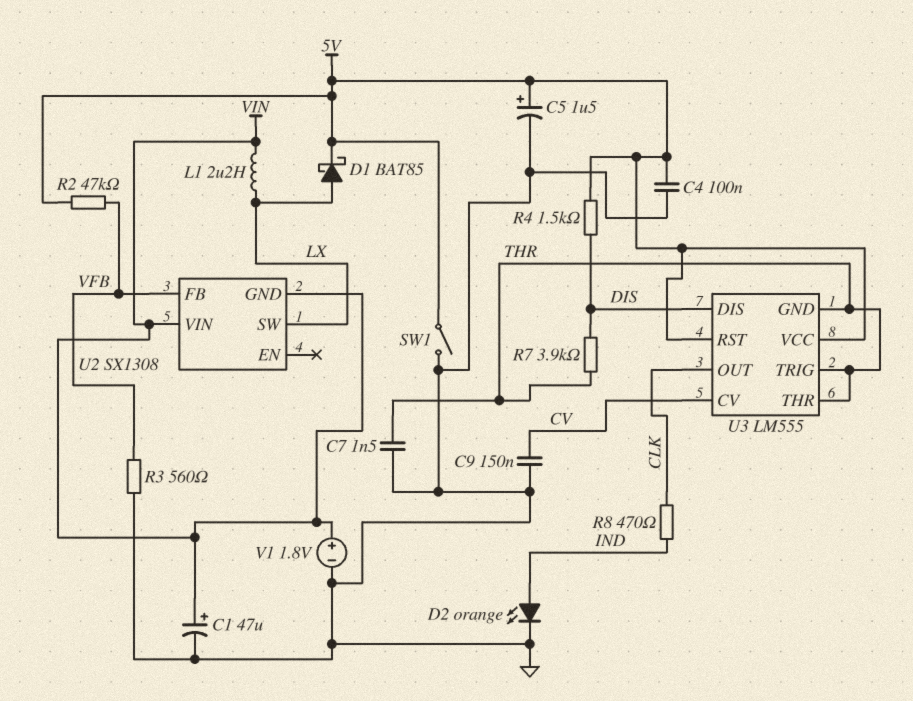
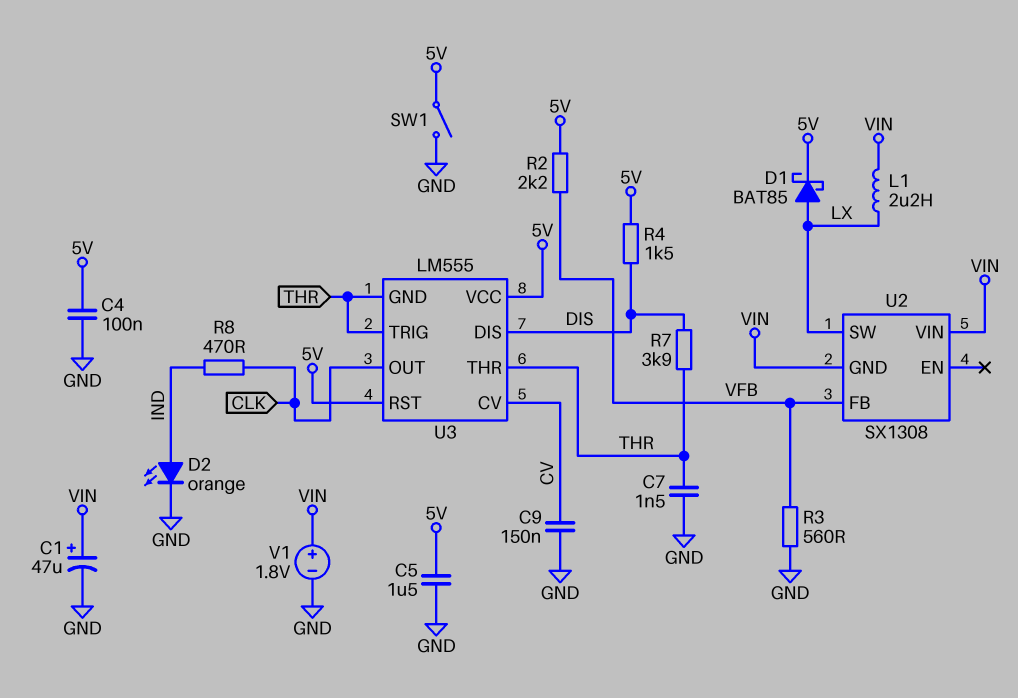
C5: 1.5uF (plus 5V, minus GND) -> 1.5uF (5V, GND)
R2: 47k (5V, VFB) -> 2.2k (5V, VFB)

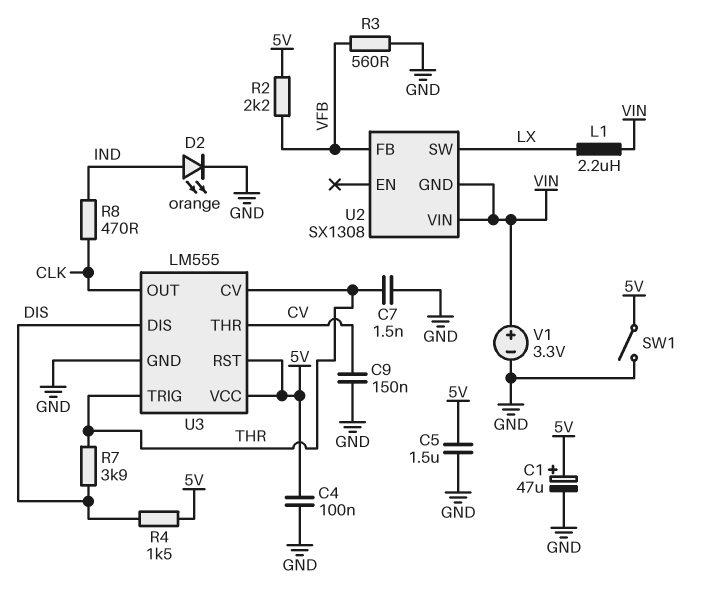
C1: 47uF (plus VIN, minus GND) -> 47uF (plus 5V, minus GND)
D1: schottky BAT85 (A LX, K 5V) -> none
U3 pin CV: CV -> THR
U3 pin GND: THR -> GND
U3 pin THR: THR -> CV
V1: 1.8V (plus VIN, minus GND) -> 3.3V (plus VIN, minus GND)

